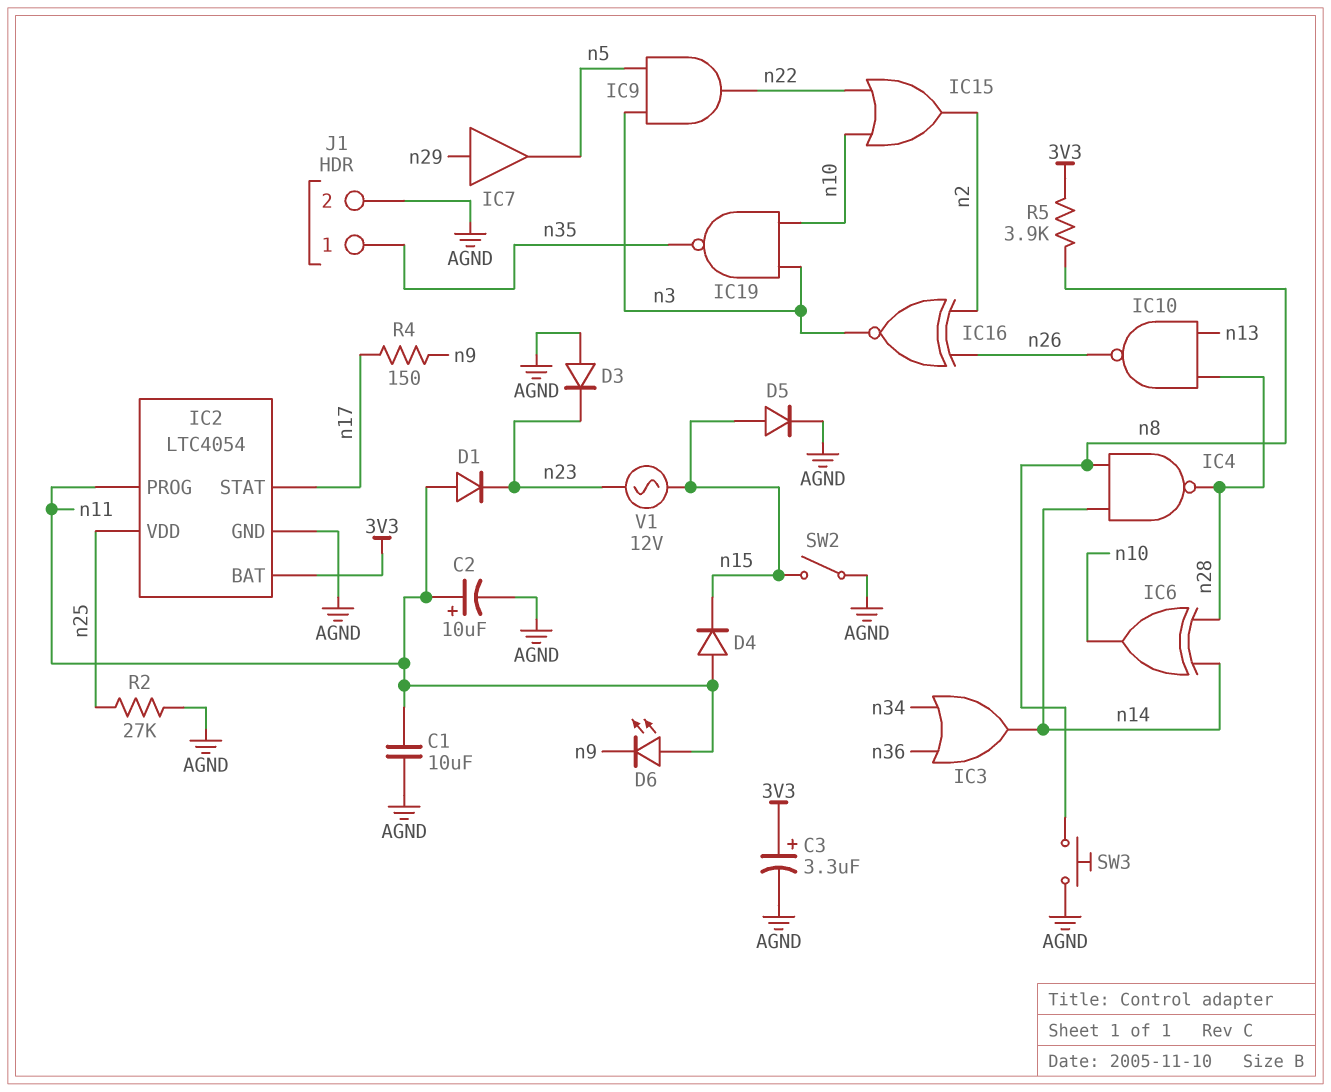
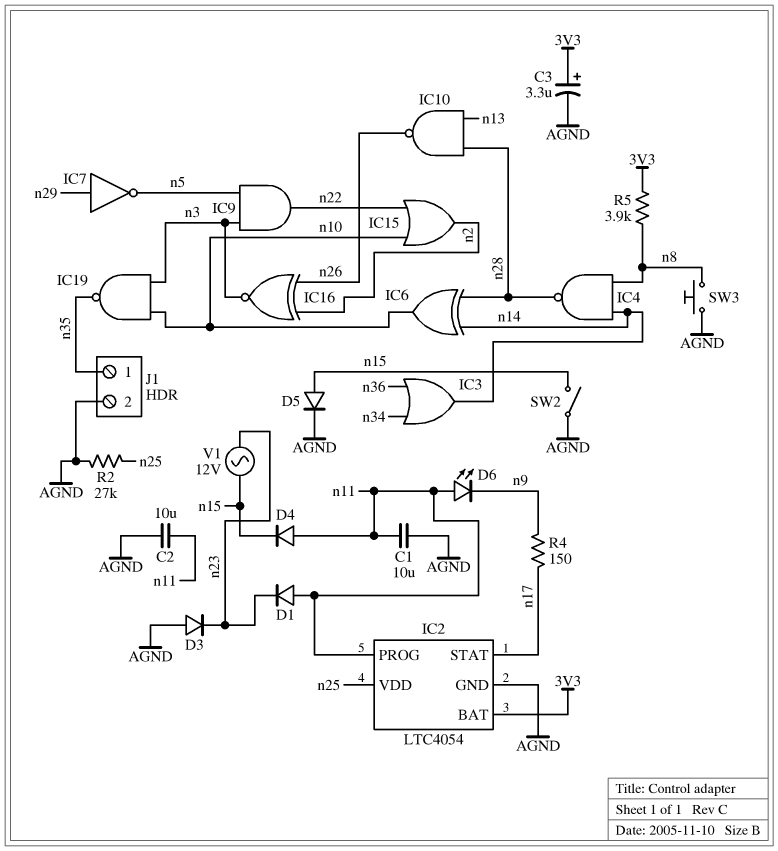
C2: 10uF (plus n11, minus AGND) -> 10uF (AGND, n11)
IC7: buffer (in n29, out n5) -> NOT (in n29, out n5)

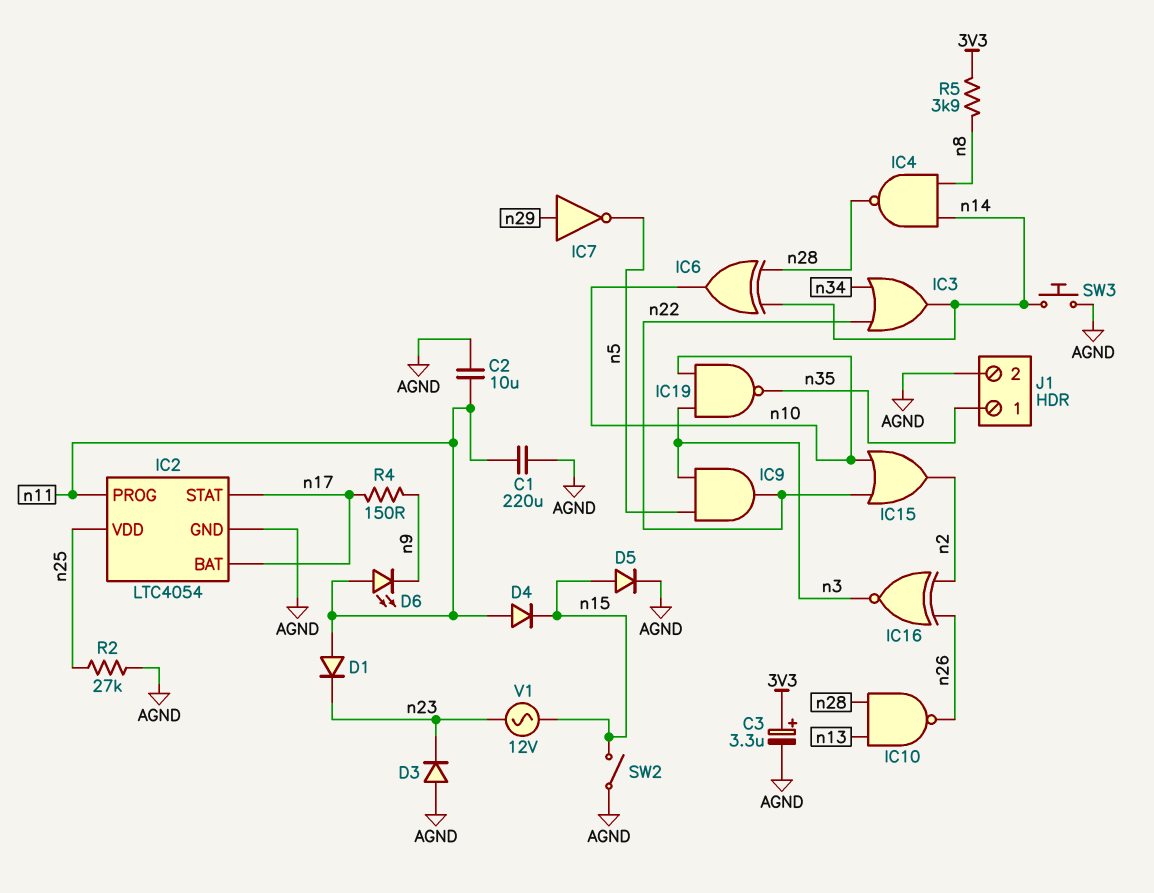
C1: 10uF (AGND, n11) -> 220uF (AGND, n11)
IC2 pin BAT: 3V3 -> n17
IC3: OR (in n34, in n36, out n14) -> OR (in n22, in n34, out n14)
SW3: button (AGND, n8) -> button (AGND, n14)

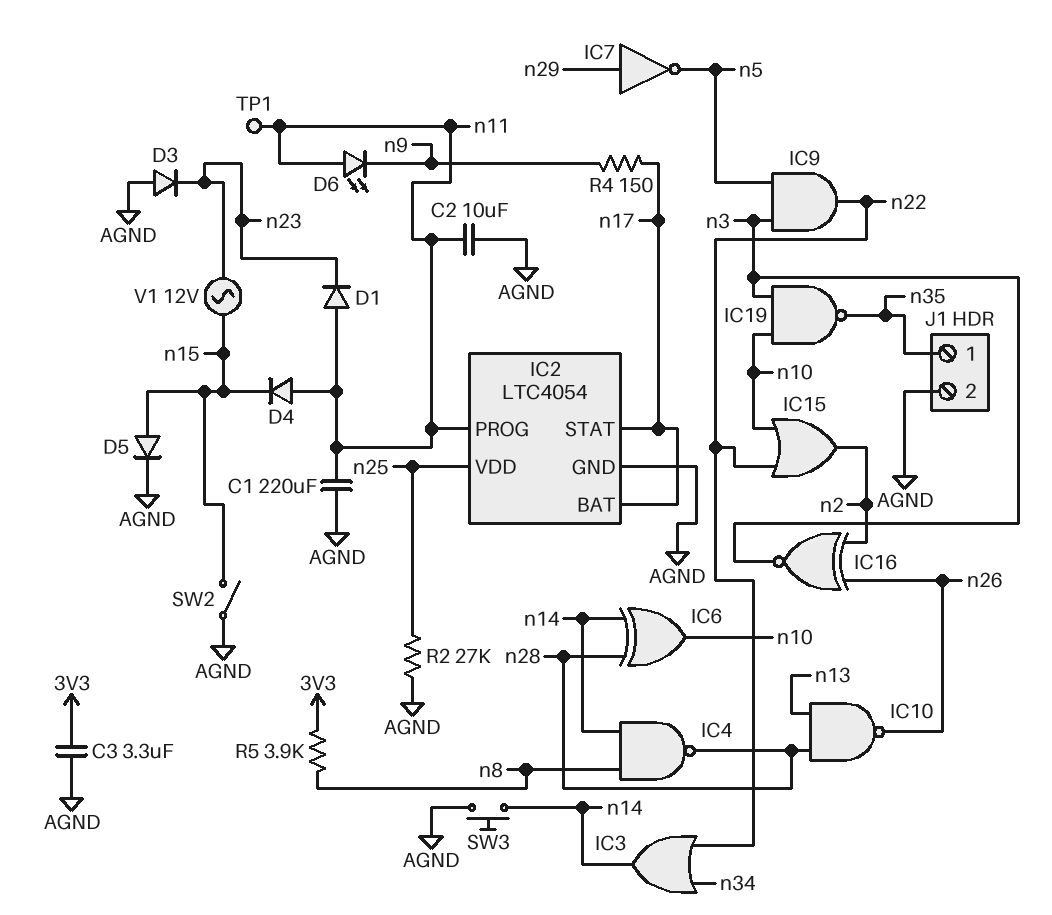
C3: 3.3uF (plus 3V3, minus AGND) -> 3.3uF (3V3, AGND)
TP1: none -> test point (n11)

